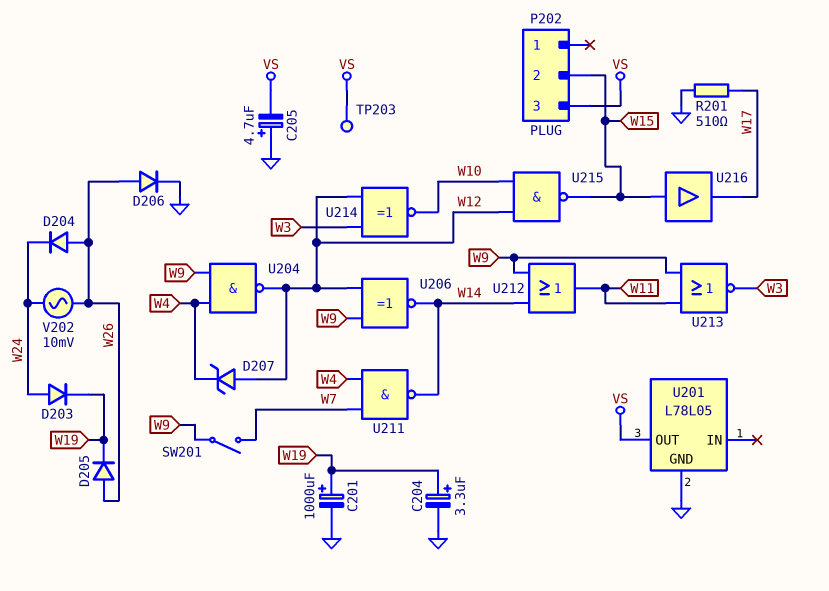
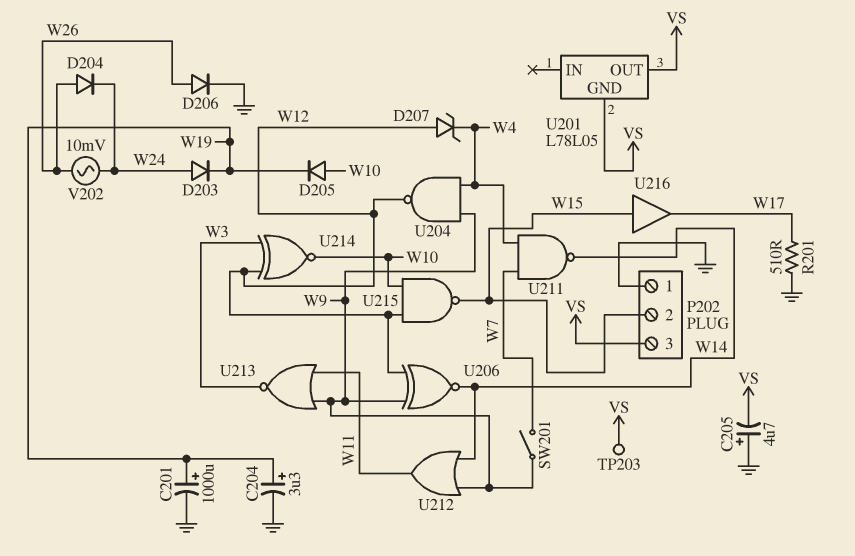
D205: diode (A W26, K W19) -> diode (A W10, K W19)
P202 pin 1: none -> GND
U201 pin GND: GND -> VS

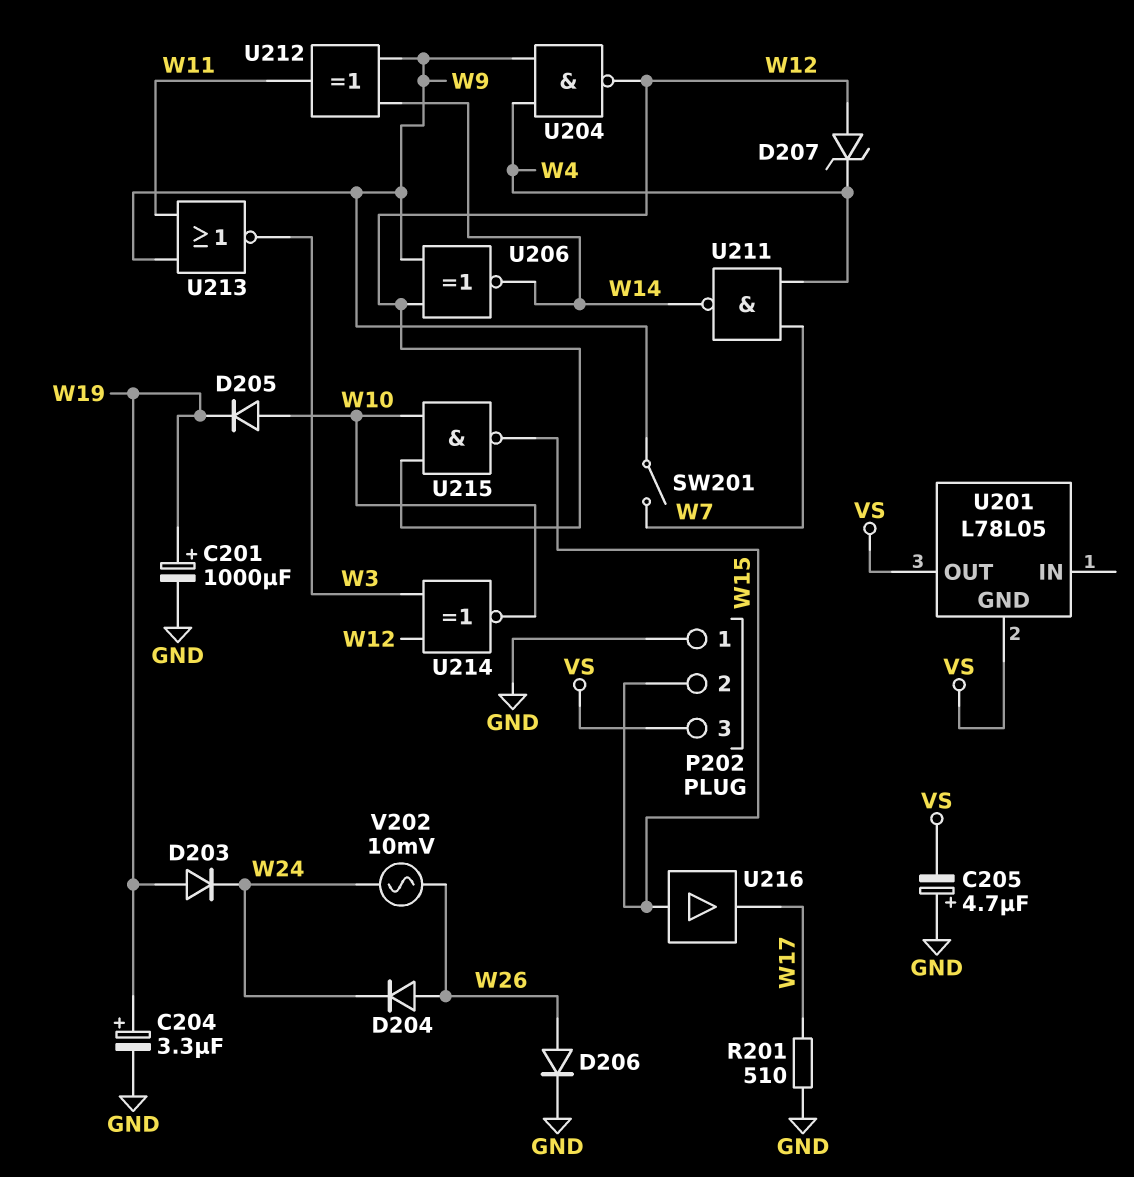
D203: diode (A W24, K W19) -> diode (A W19, K W24)
TP203: test point (VS) -> none
U212: OR (in W9, in W14, out W11) -> XOR (in W9, in W14, out W11)

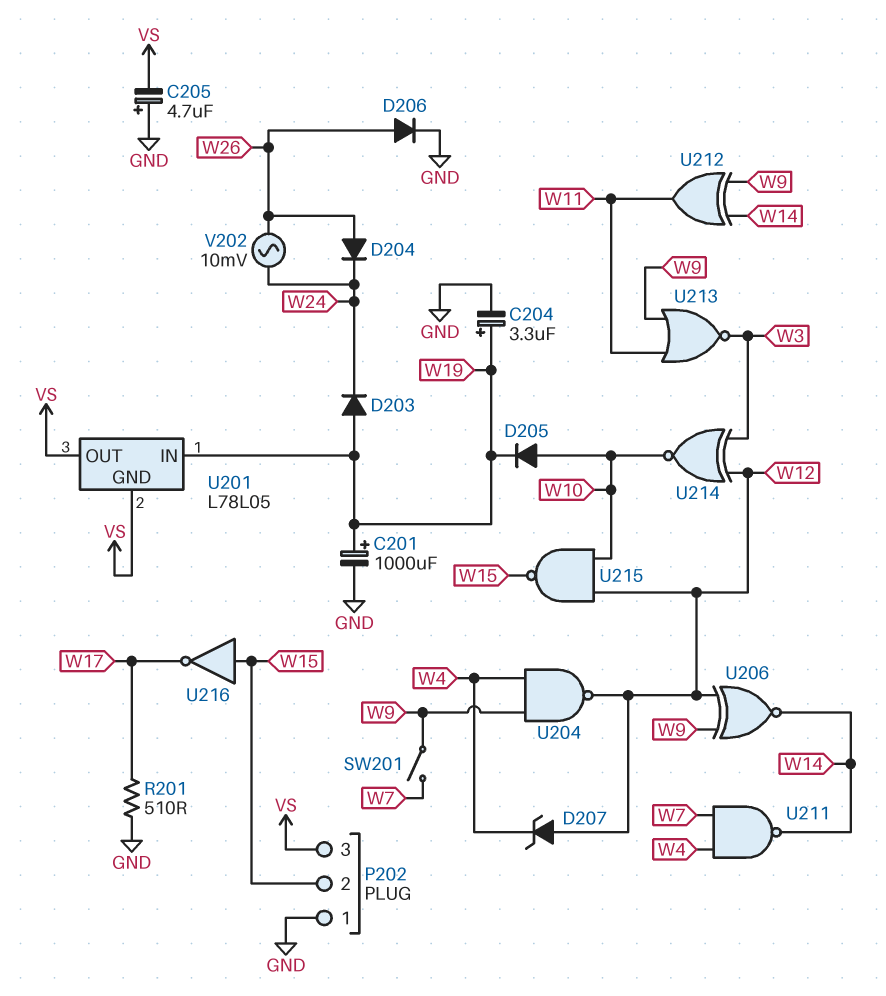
U201 pin IN: none -> W19
U216: buffer (in W15, out W17) -> NOT (in W15, out W17)

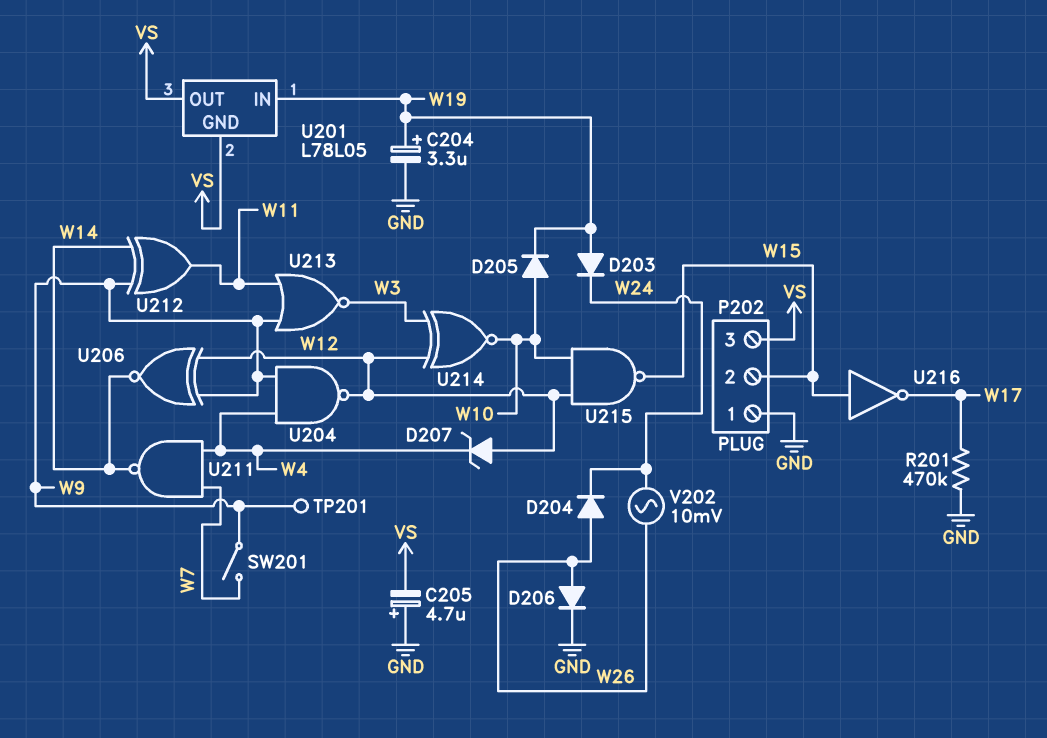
C201: 1000uF (plus W19, minus GND) -> none
R201: 510 (GND, W17) -> 470k (GND, W17)
TP201: none -> test point (W9)

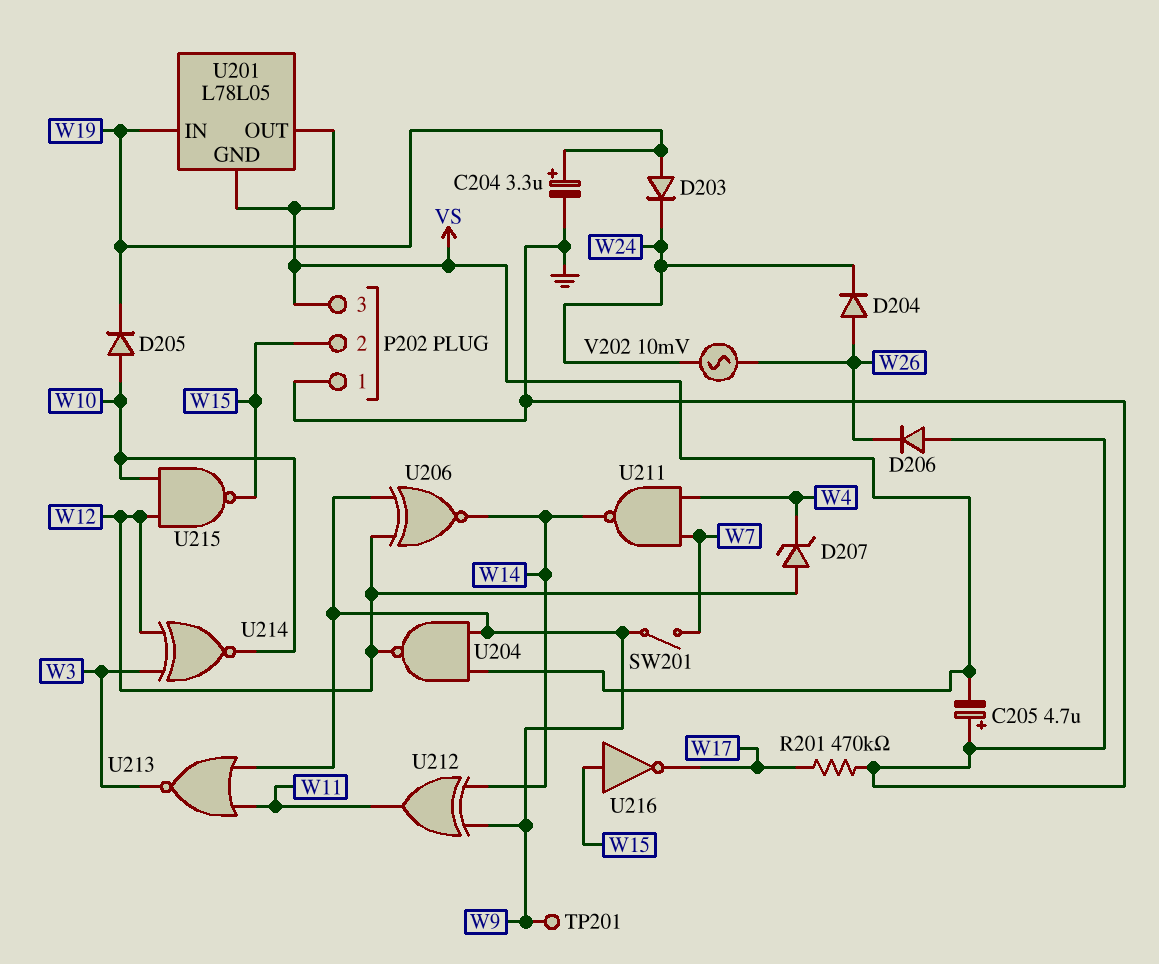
D206: diode (A W26, K GND) -> diode (A GND, K W26)
U204: NAND (in W4, in W9, out W12) -> NAND (in VS, in W9, out W12)

